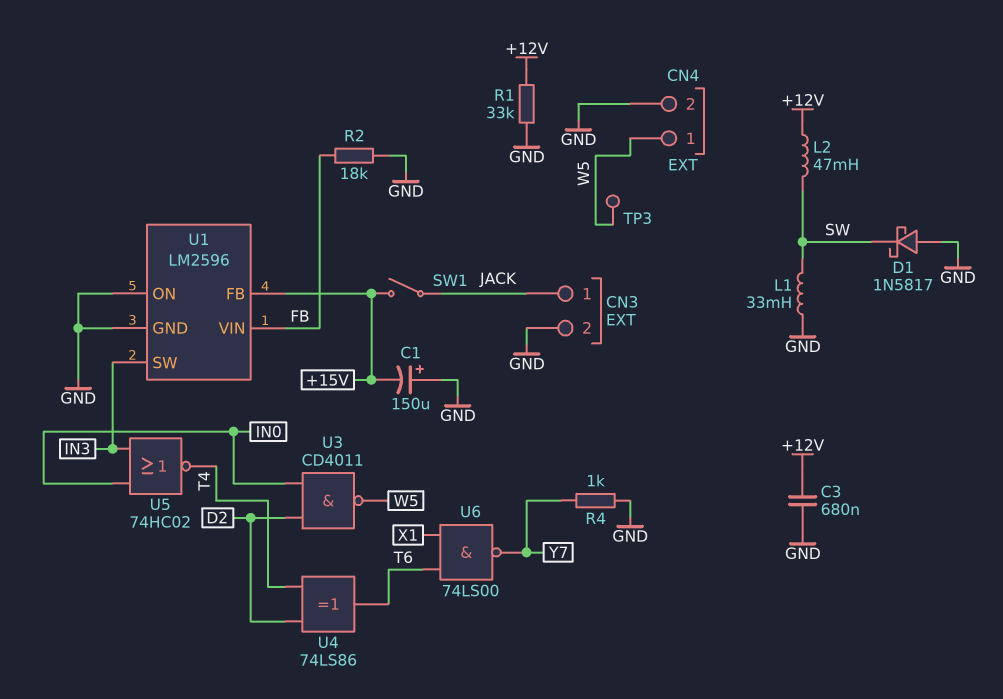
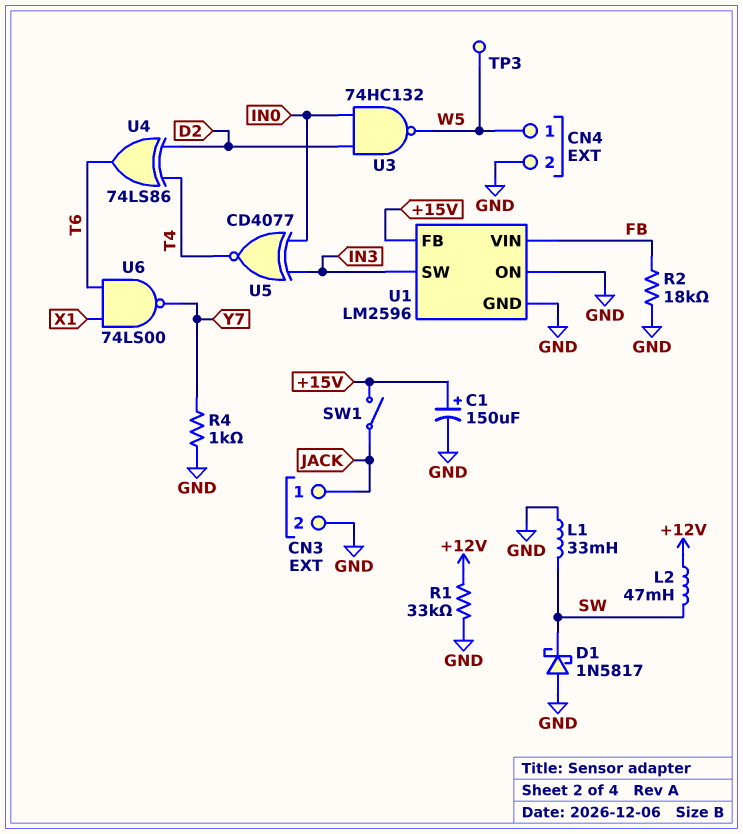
C1: 150uF (plus GND, minus +15V) -> 150uF (plus +15V, minus GND)
C3: 680nF (+12V, GND) -> none
U3: NAND CD4011 (in D2, in IN0, out W5) -> NAND 74HC132 (in D2, in IN0, out W5)
U5: NOR 74HC02 (in IN0, in IN3, out T4) -> XNOR CD4077 (in IN0, in IN3, out T4)

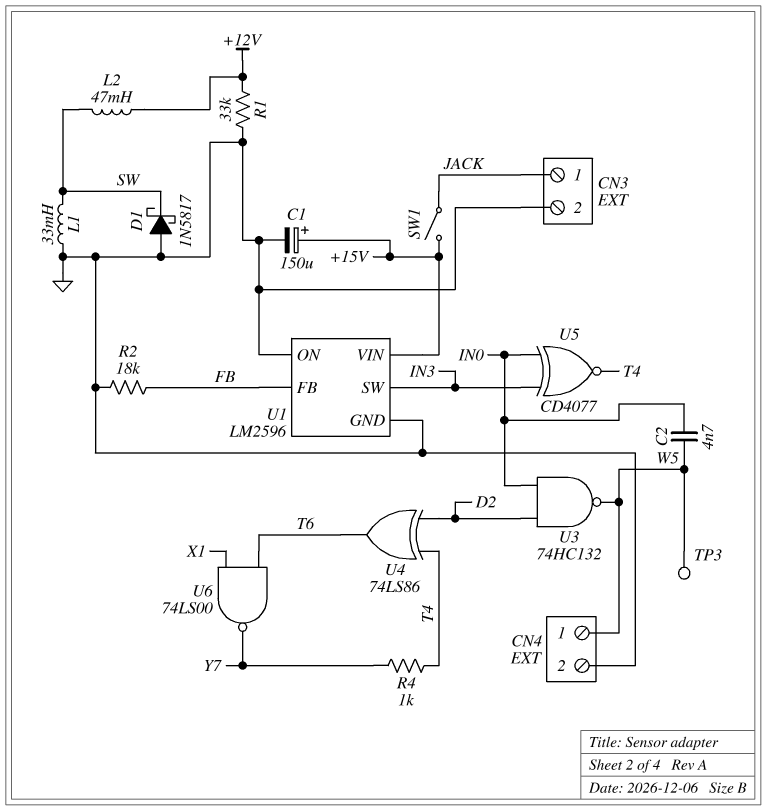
C2: none -> 4.7nF (IN0, W5)
R4: 1k (GND, Y7) -> 1k (T4, Y7)
U1 pin FB: +15V -> FB
U1 pin VIN: FB -> +15V

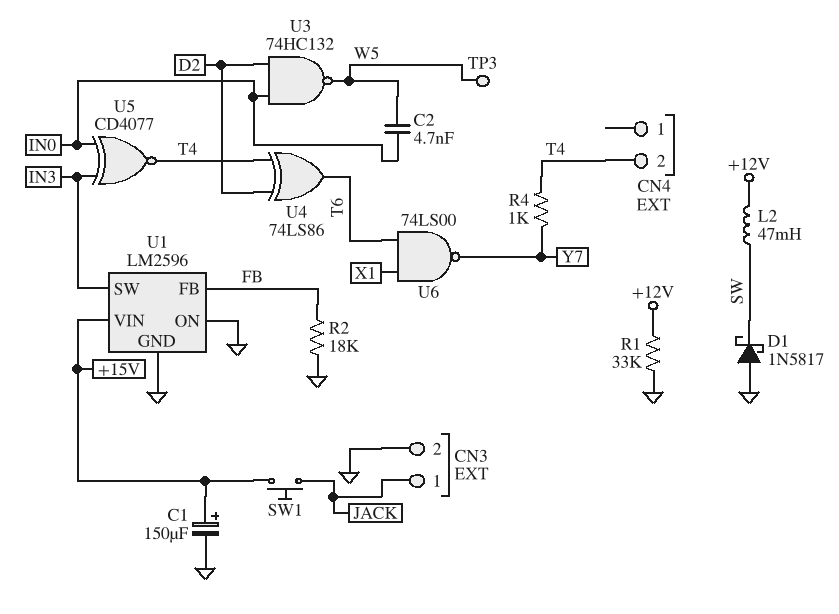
CN4 pin 1: W5 -> none
CN4 pin 2: GND -> T4
L1: 33mH (GND, SW) -> none
SW1: switch (+15V, JACK) -> button (+15V, JACK)

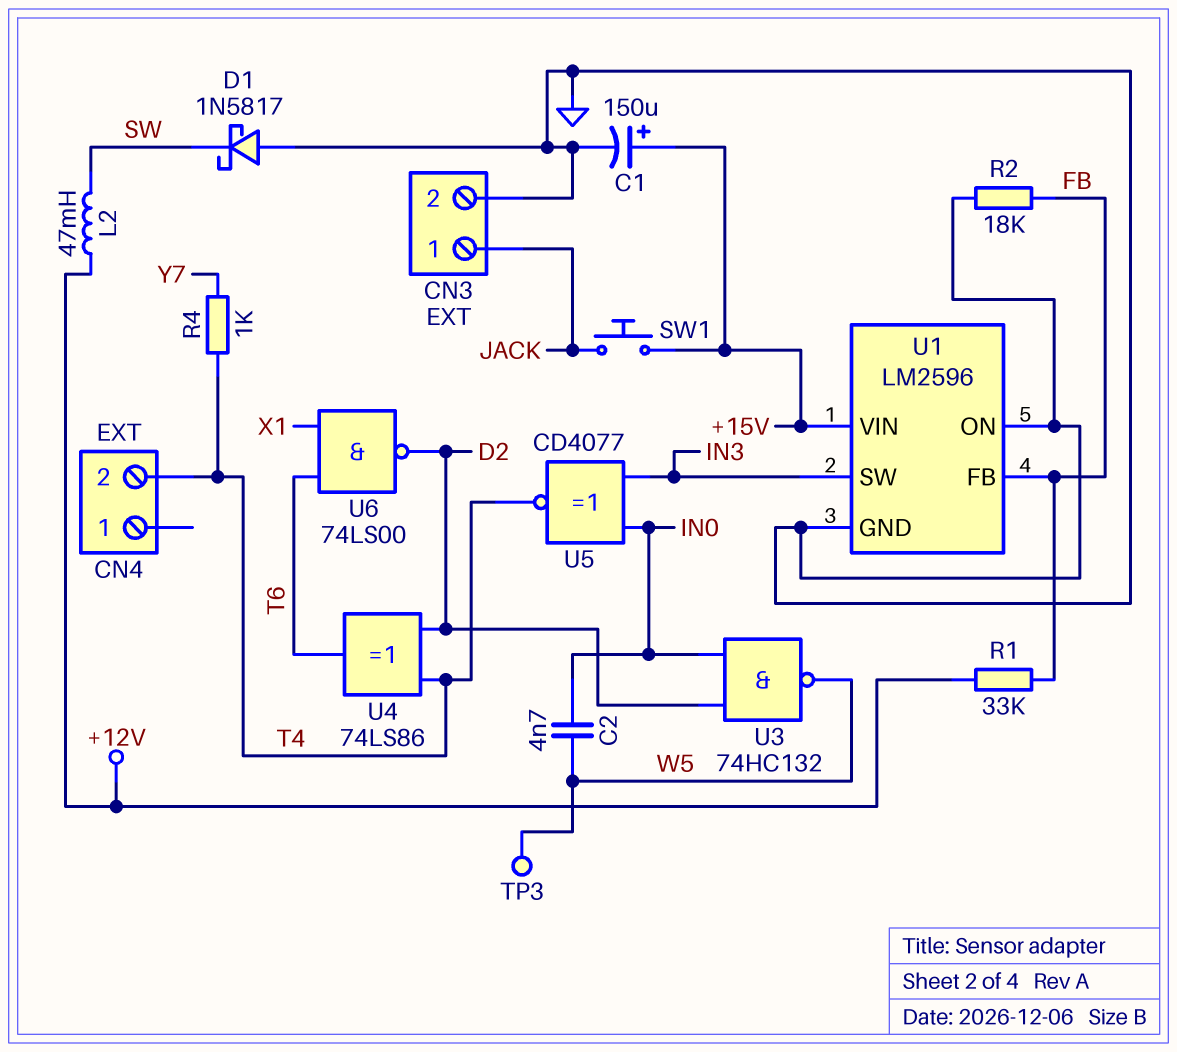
R1: 33k (+12V, GND) -> 33k (+12V, FB)
U6: NAND 74LS00 (in T6, in X1, out Y7) -> NAND 74LS00 (in T6, in X1, out D2)

